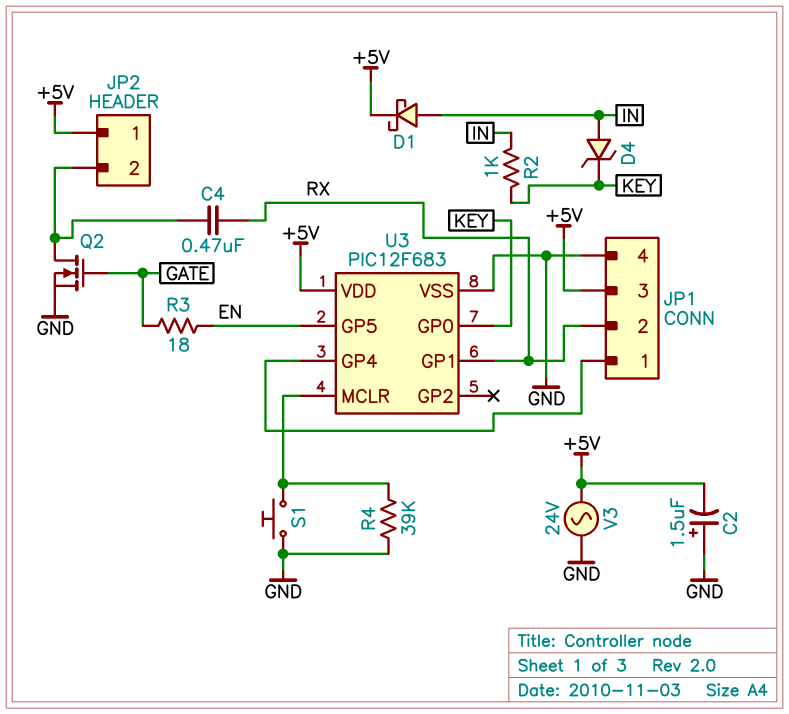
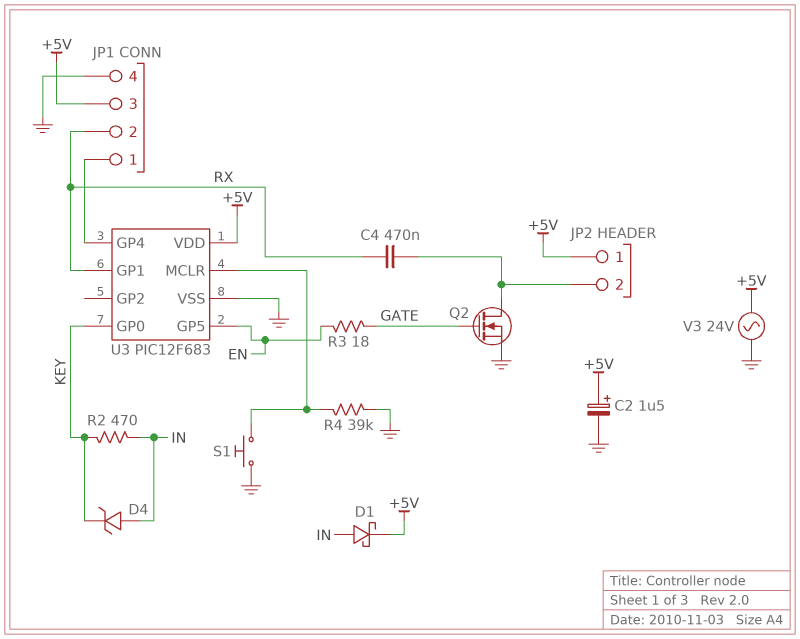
C2: 1.5uF (plus GND, minus +5V) -> 1.5uF (plus +5V, minus GND)
R2: 1k (IN, KEY) -> 470 (IN, KEY)

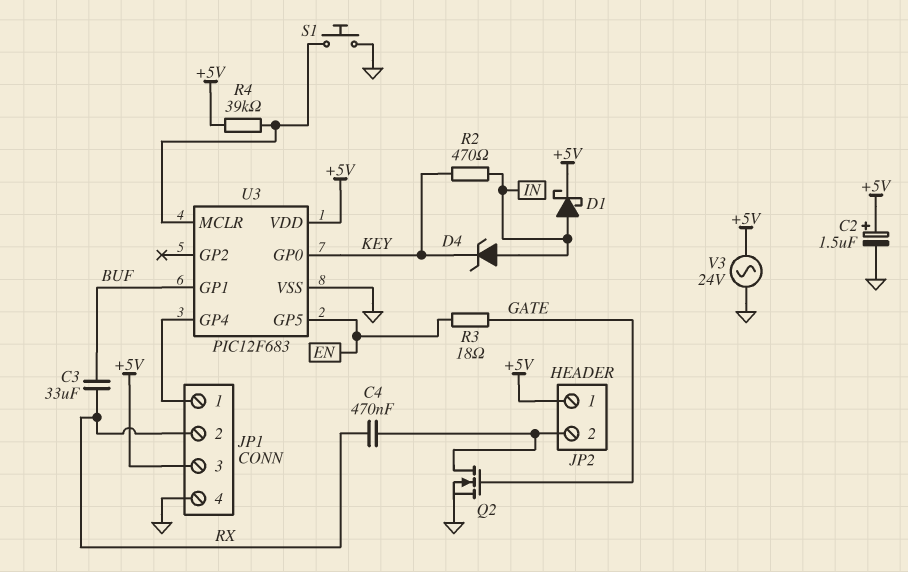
C3: none -> 33uF (BUF, RX)
R4: 39k (GND, U3/MCLR) -> 39k (+5V, U3/MCLR)
U3 pin GP1: RX -> BUF

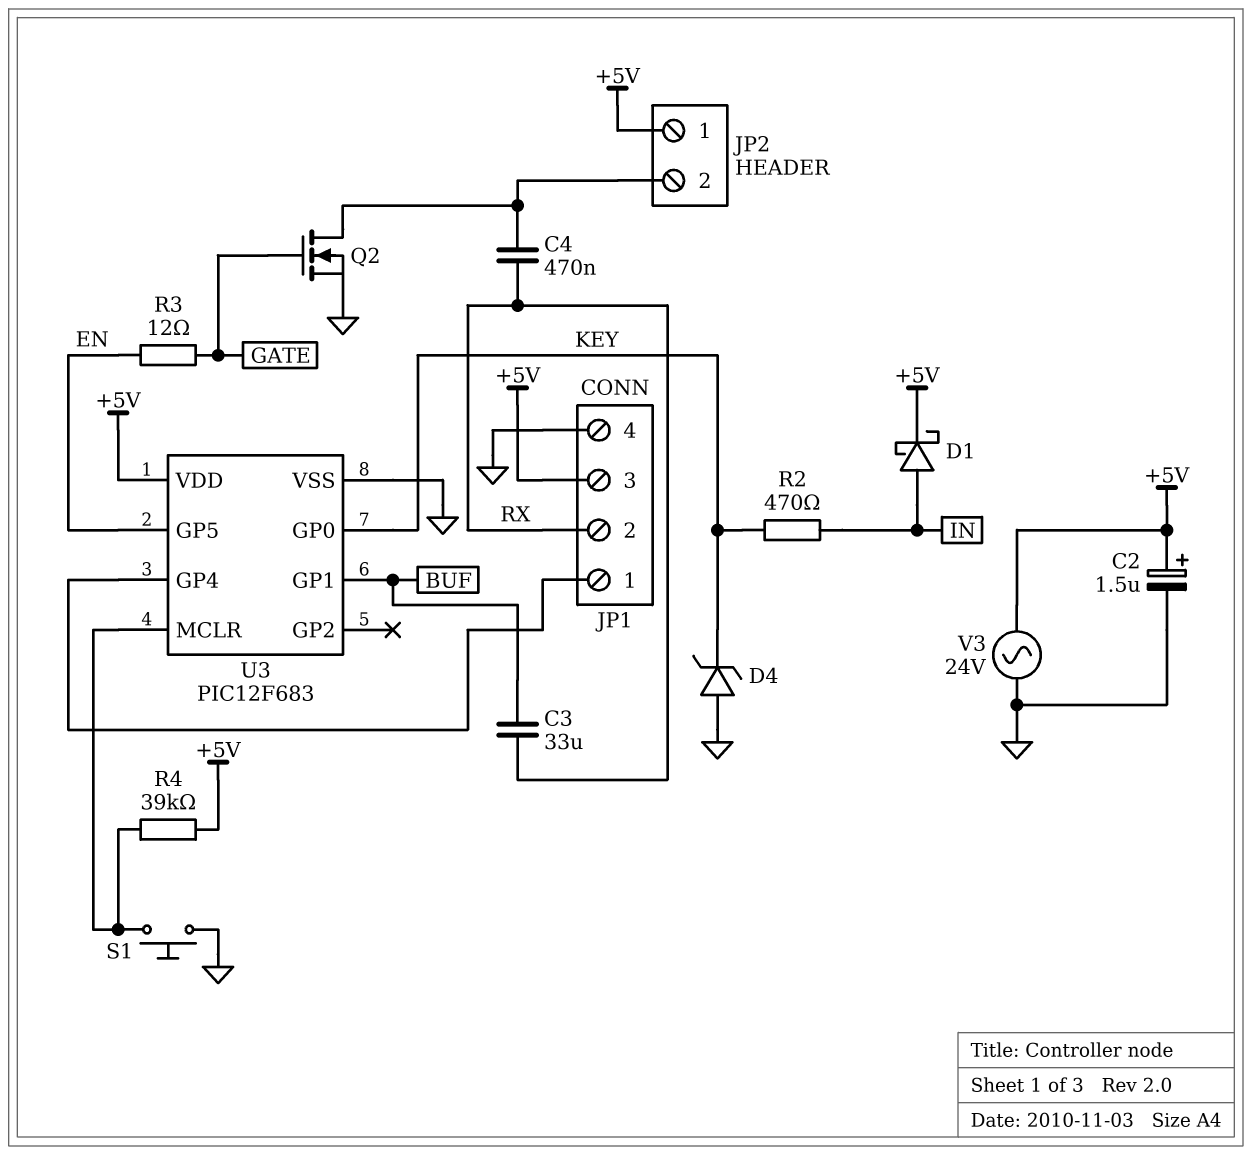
D4: zener (A IN, K KEY) -> zener (A GND, K KEY)
R3: 18 (EN, GATE) -> 12 (EN, GATE)

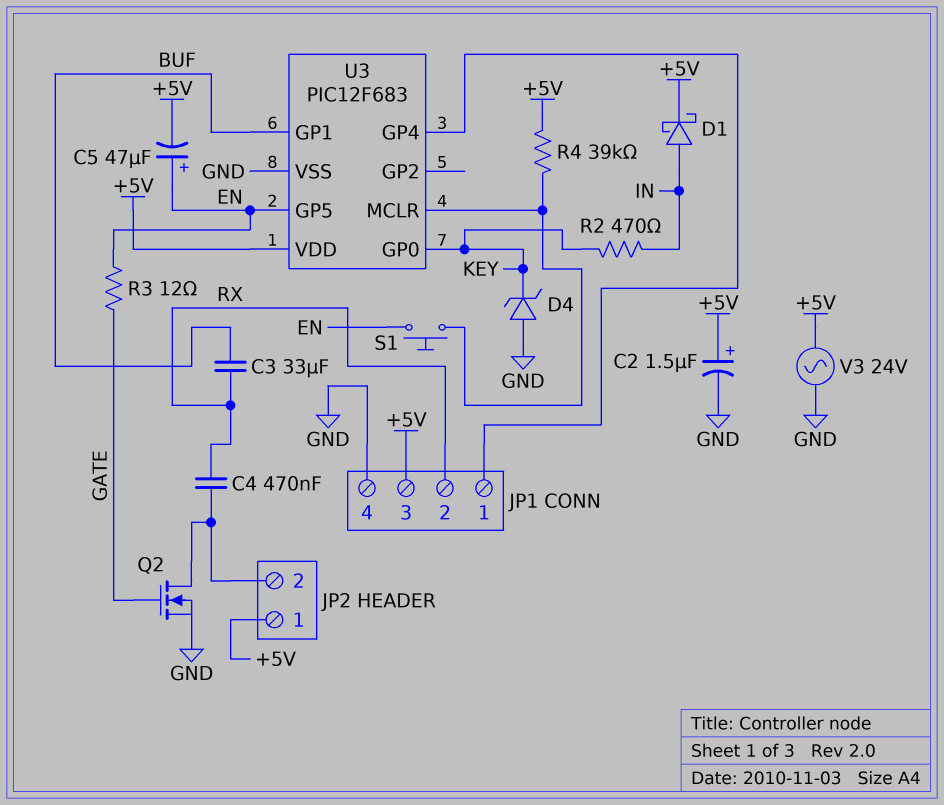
C5: none -> 47uF (plus EN, minus +5V)
S1: button (GND, U3/MCLR) -> button (EN, U3/MCLR)

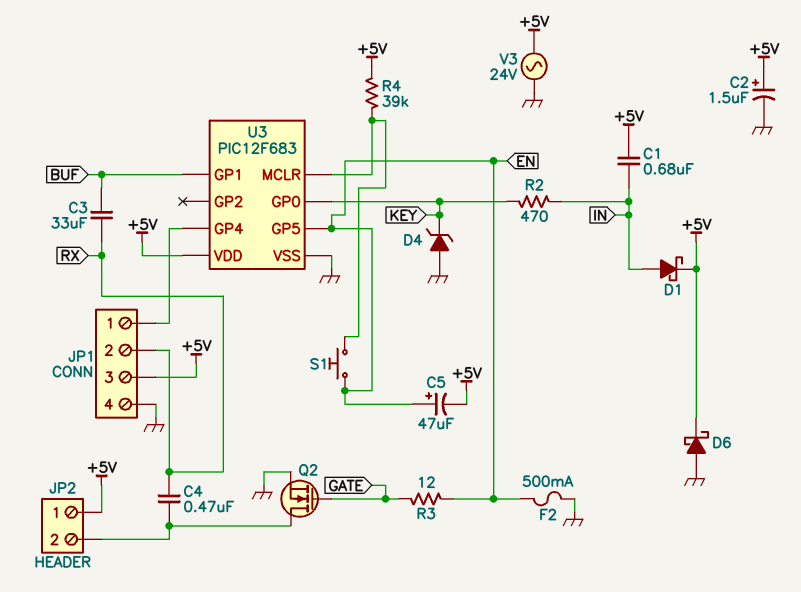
C1: none -> 680nF (+5V, IN)
D6: none -> schottky (A GND, K +5V)
F2: none -> 500mA (EN, GND)

